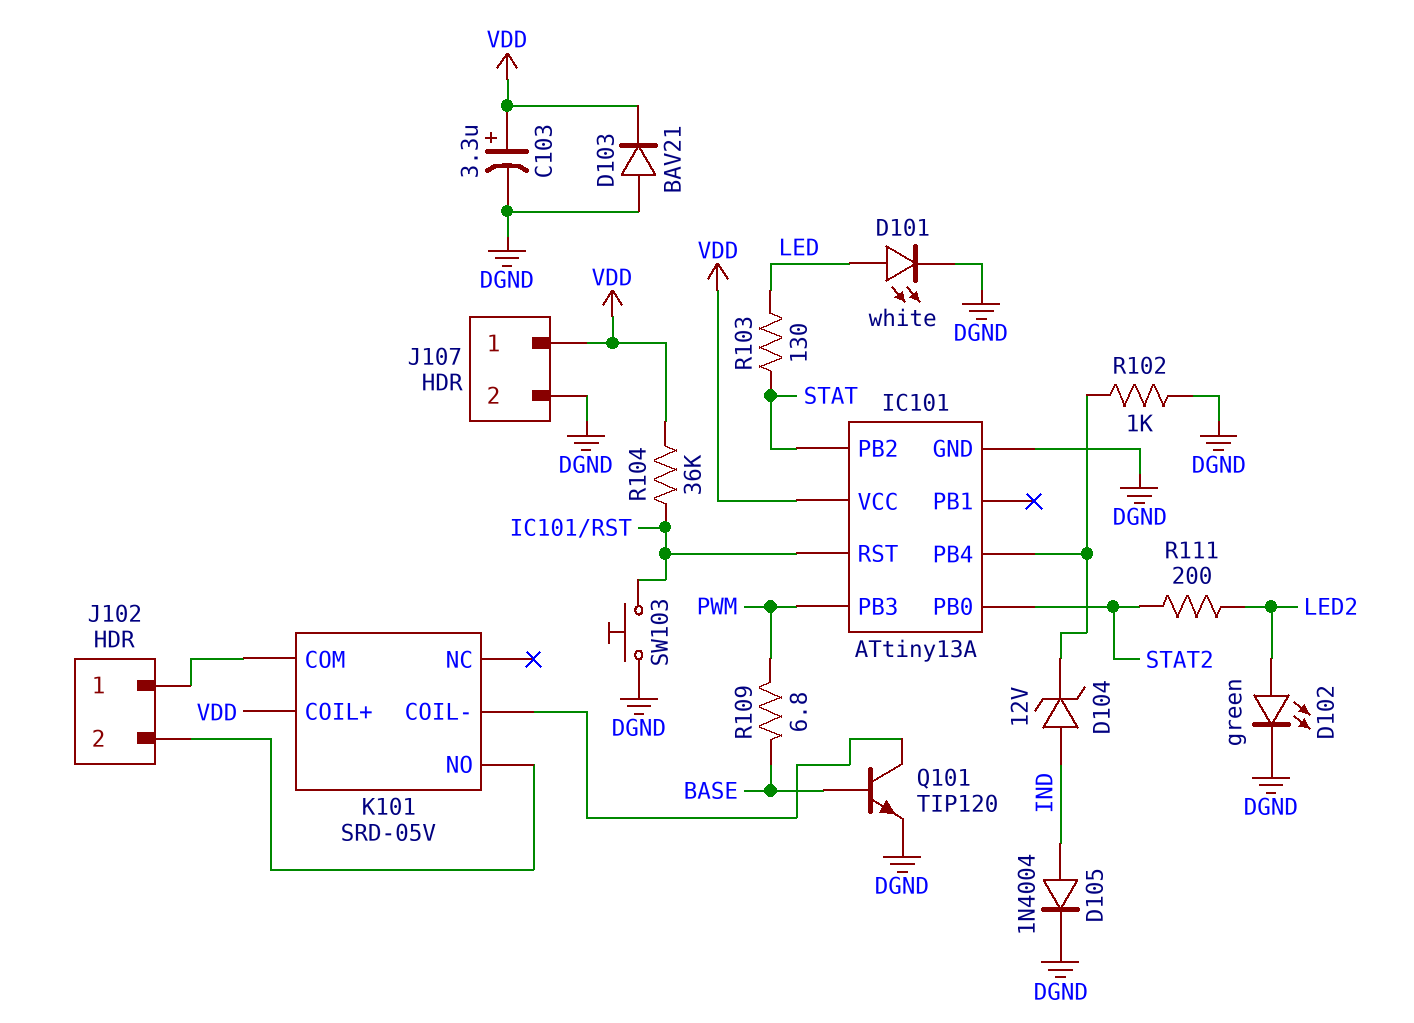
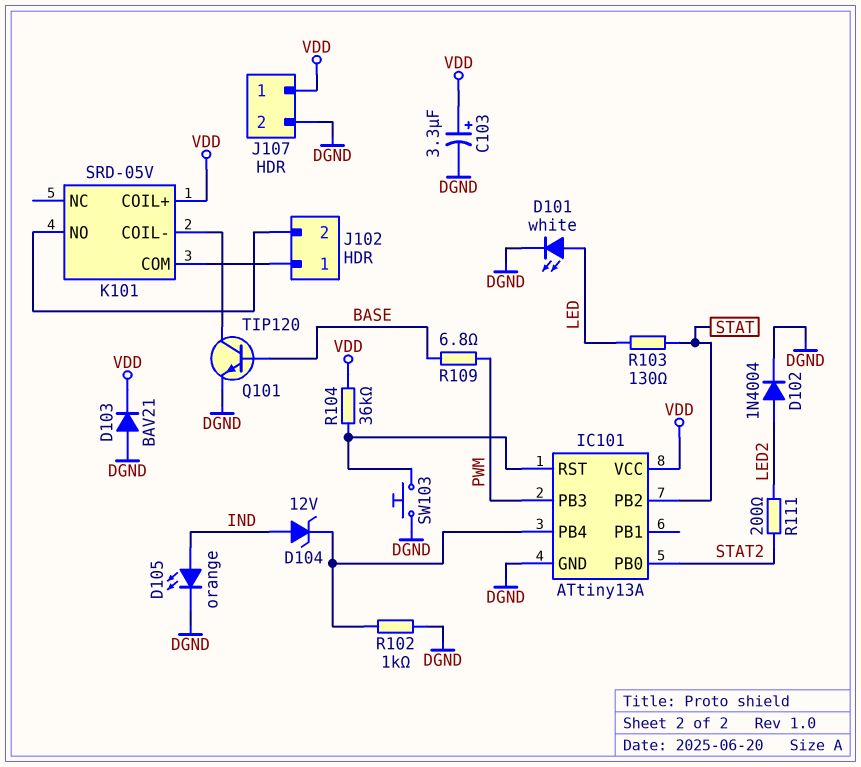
D102: LED green (A LED2, K DGND) -> diode 1N4004 (A LED2, K DGND)
D105: diode 1N4004 (A IND, K DGND) -> LED orange (A IND, K DGND)

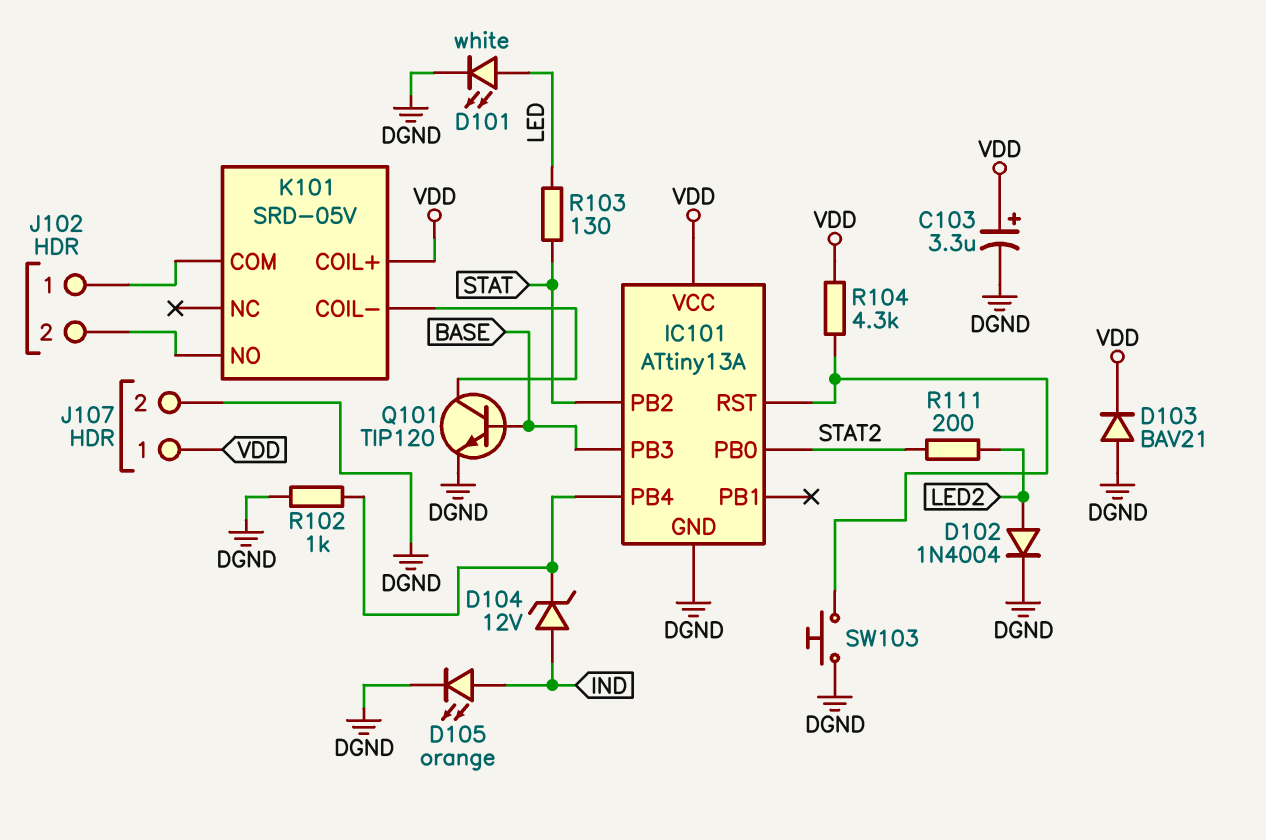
IC101 pin PB3: PWM -> BASE
R104: 36k (IC101/RST, VDD) -> 4.3k (IC101/RST, VDD)
R109: 6.8 (BASE, PWM) -> none

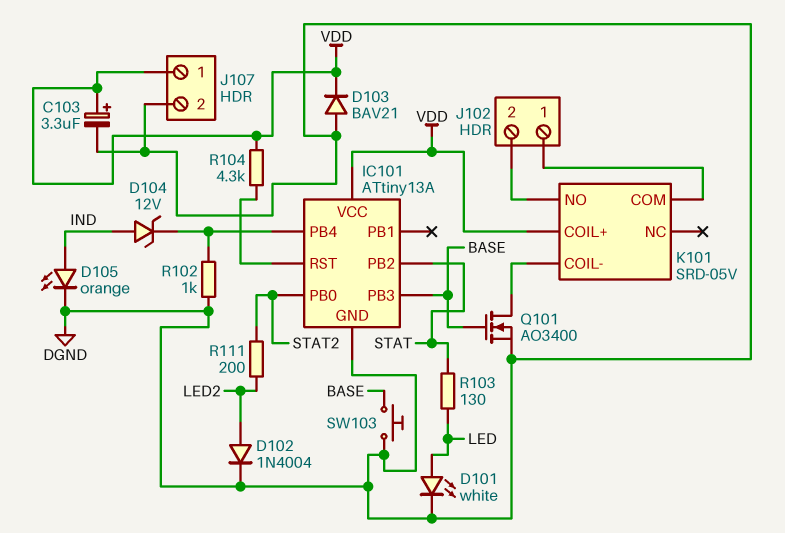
Q101: NPN TIP120 (B BASE, C K101/COIL-, E DGND) -> NMOS AO3400 (G BASE, D K101/COIL-, S DGND)
SW103: button (DGND, IC101/RST) -> button (BASE, DGND)

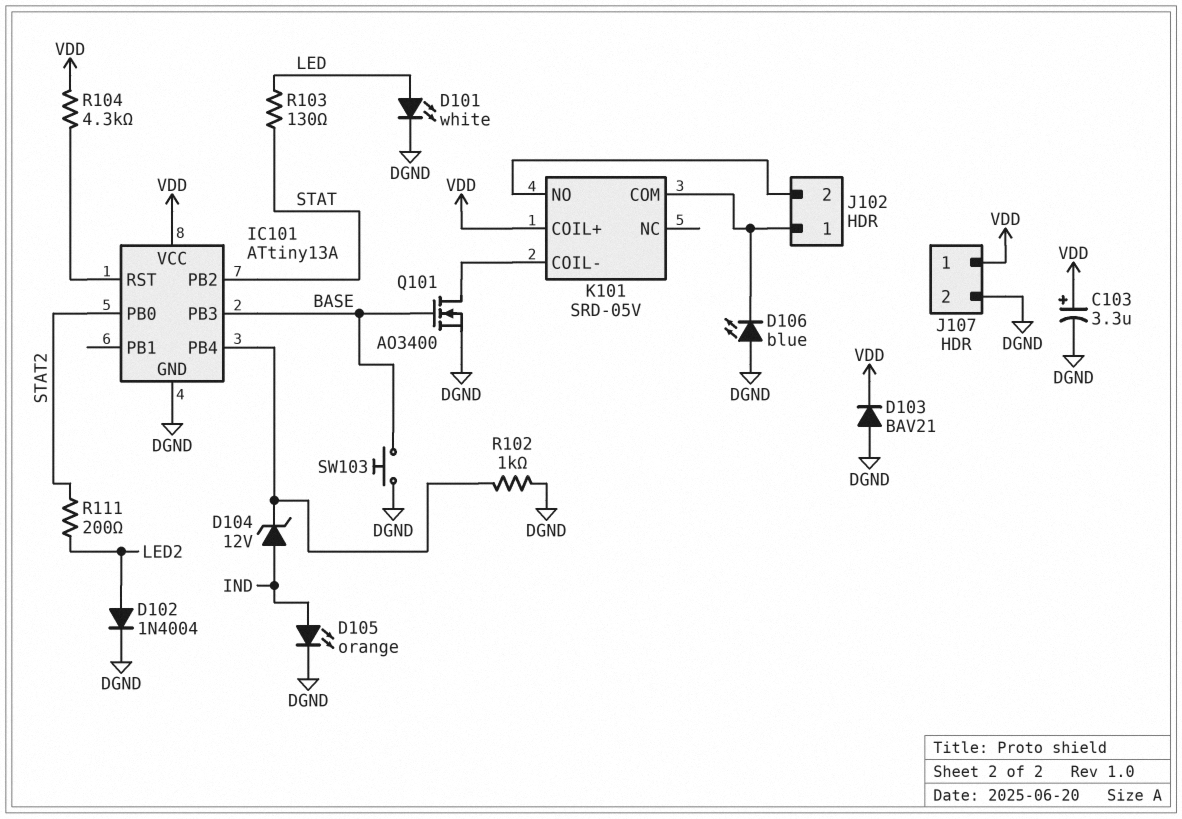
D106: none -> LED blue (A DGND, K J102/1)

